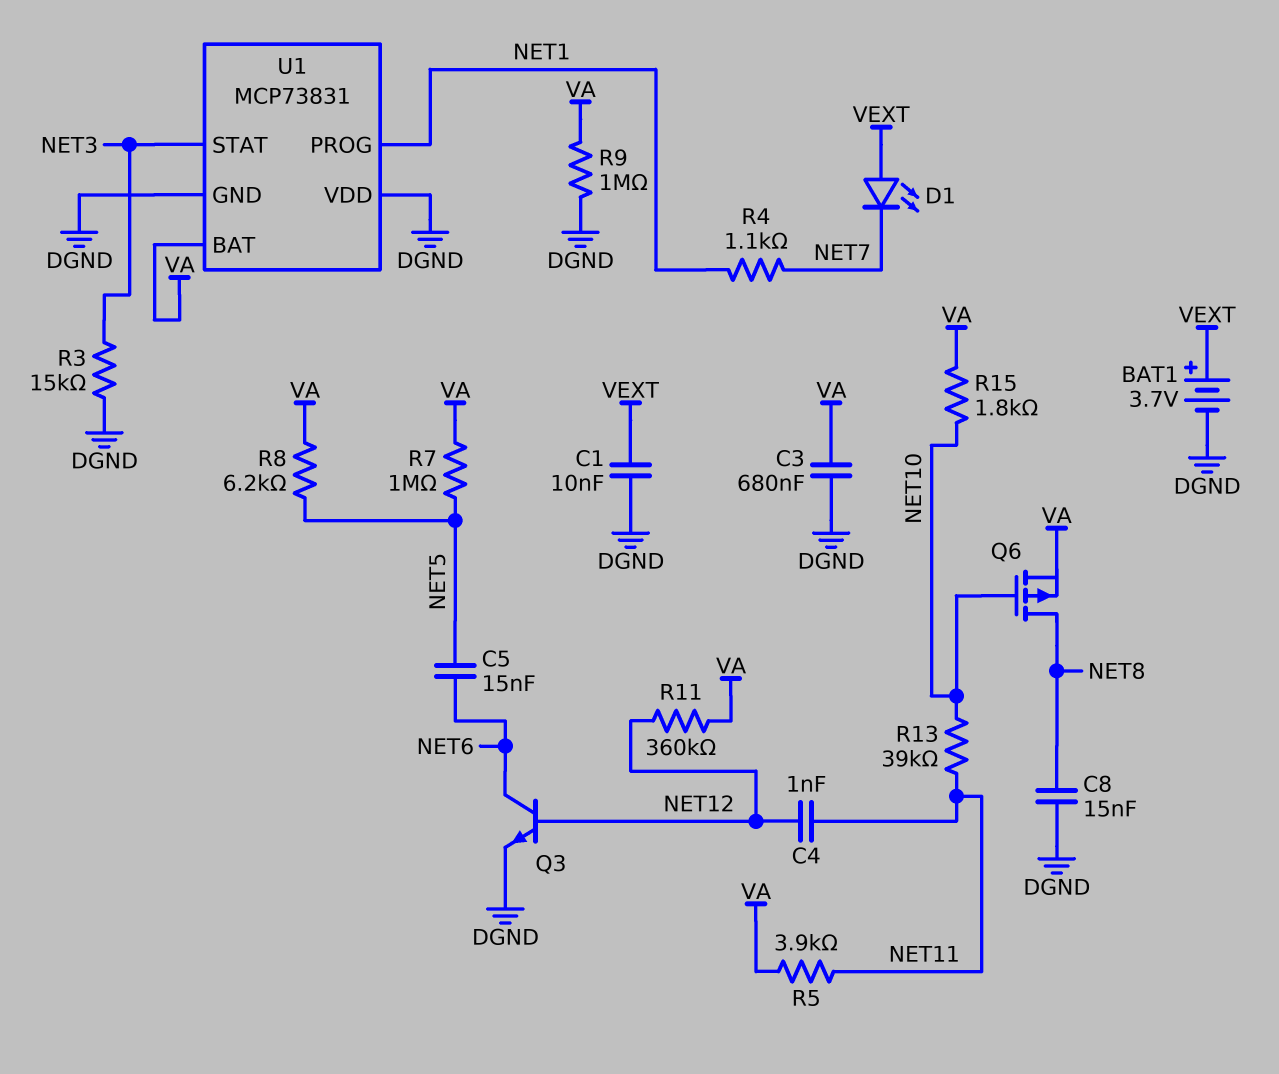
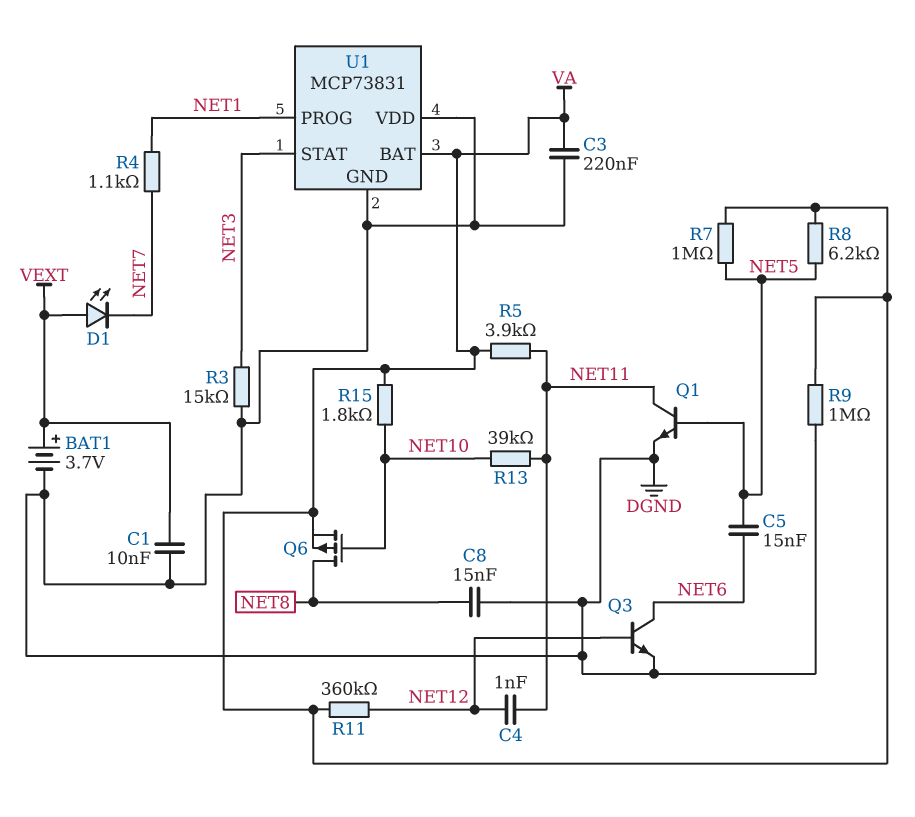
C3: 680nF (DGND, VA) -> 220nF (DGND, VA)
Q1: none -> NPN (B NET5, C NET11, E DGND)

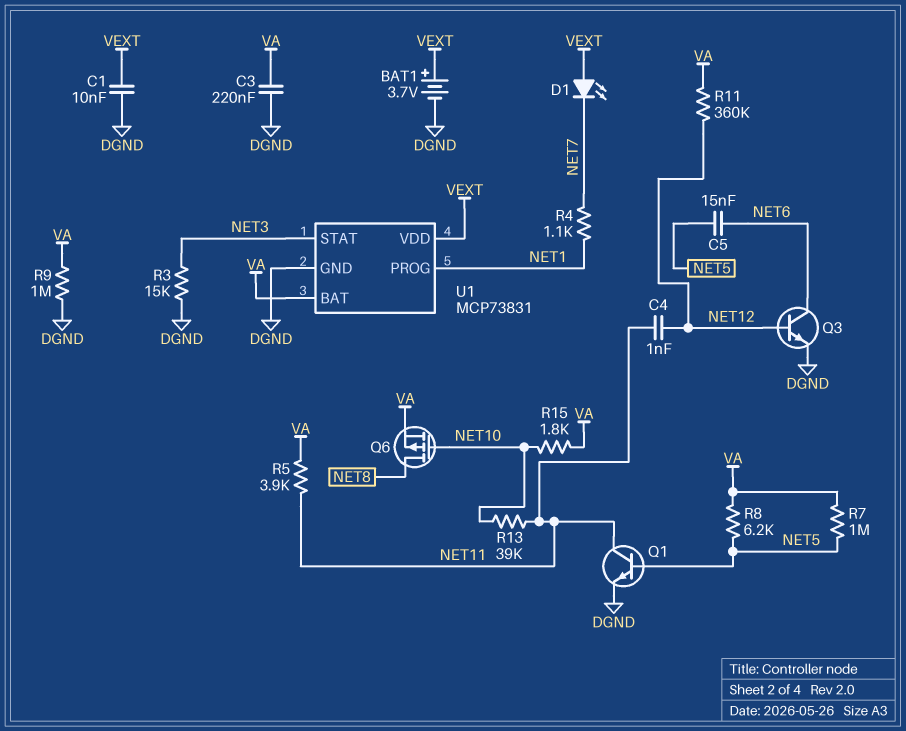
C8: 15nF (DGND, NET8) -> none
U1 pin VDD: DGND -> VEXT

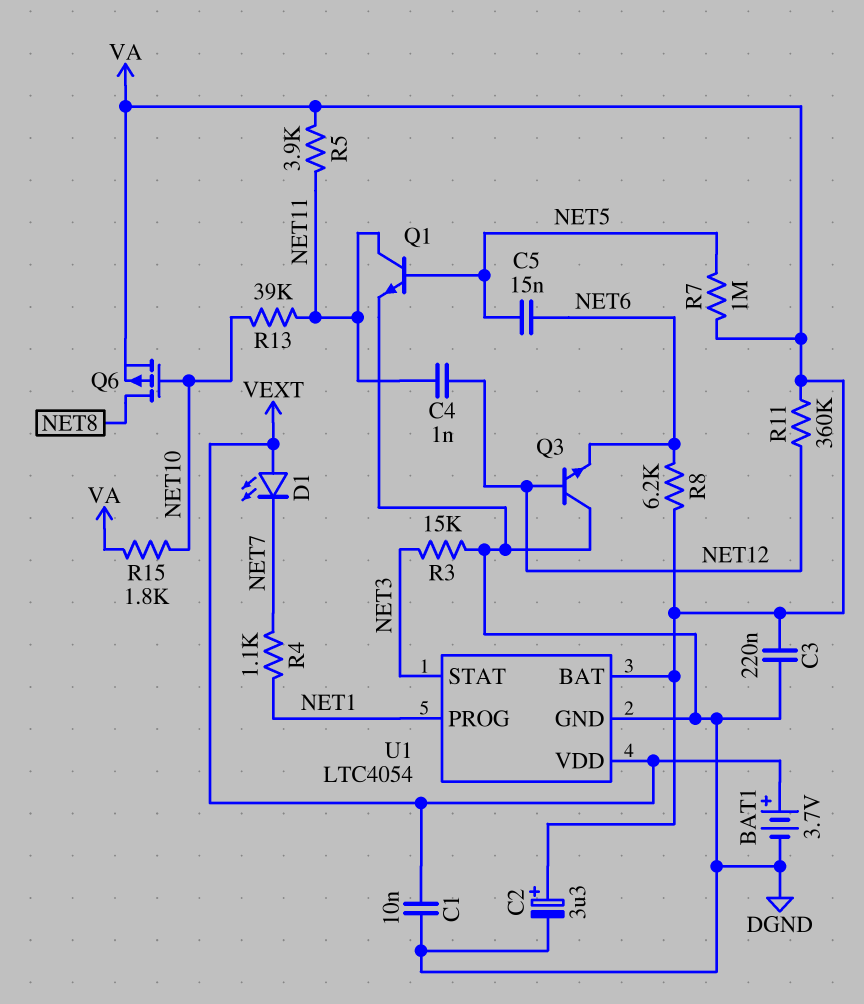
C2: none -> 3.3uF (plus VA, minus DGND)
Q3: NPN (B NET12, C NET6, E DGND) -> NPN (B NET12, C DGND, E NET6)
R8: 6.2k (NET5, VA) -> 6.2k (NET6, VA)
R9: 1M (DGND, VA) -> none
U1: MCP73831 -> LTC4054

